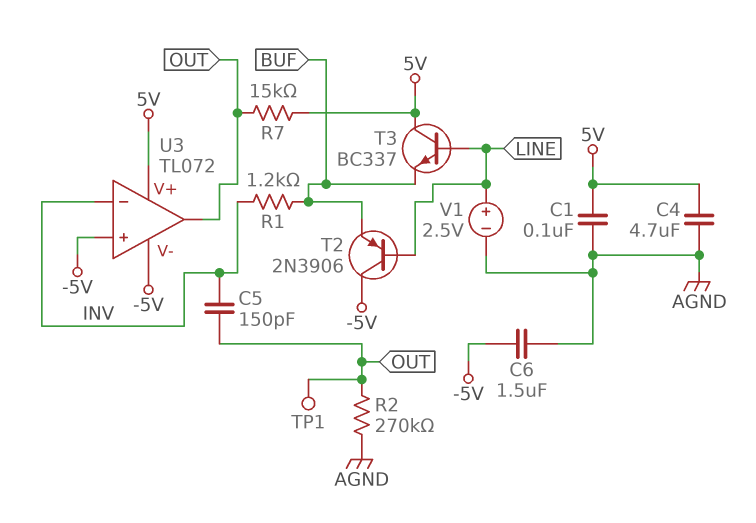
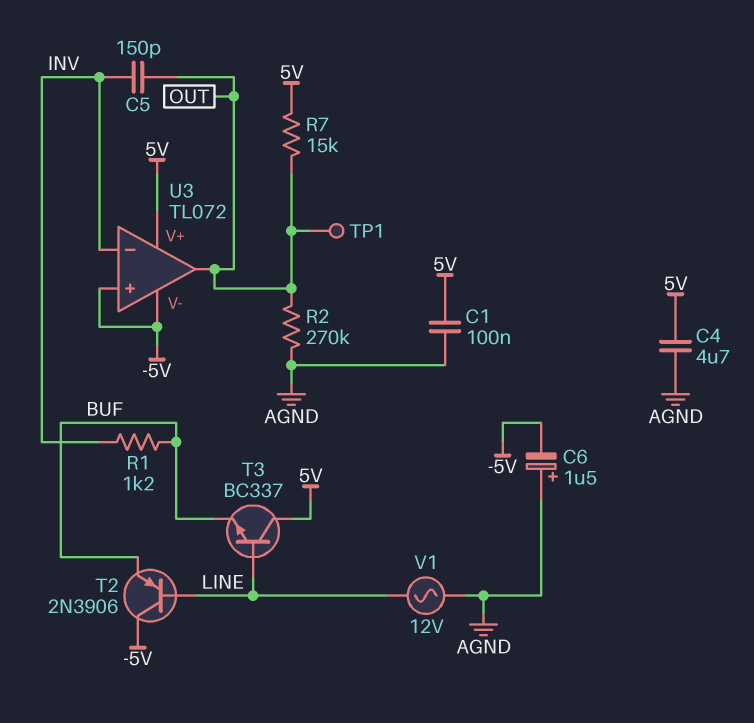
C6: 1.5uF (-5V, AGND) -> 1.5uF (plus AGND, minus -5V)
V1: 2.5V (plus LINE, minus AGND) -> AC 12V (AGND, LINE)

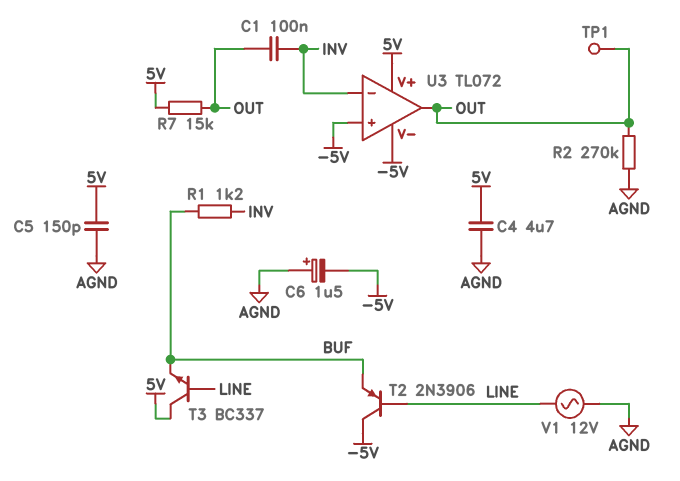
C1: 100nF (5V, AGND) -> 100nF (INV, OUT)
C5: 150pF (INV, OUT) -> 150pF (5V, AGND)

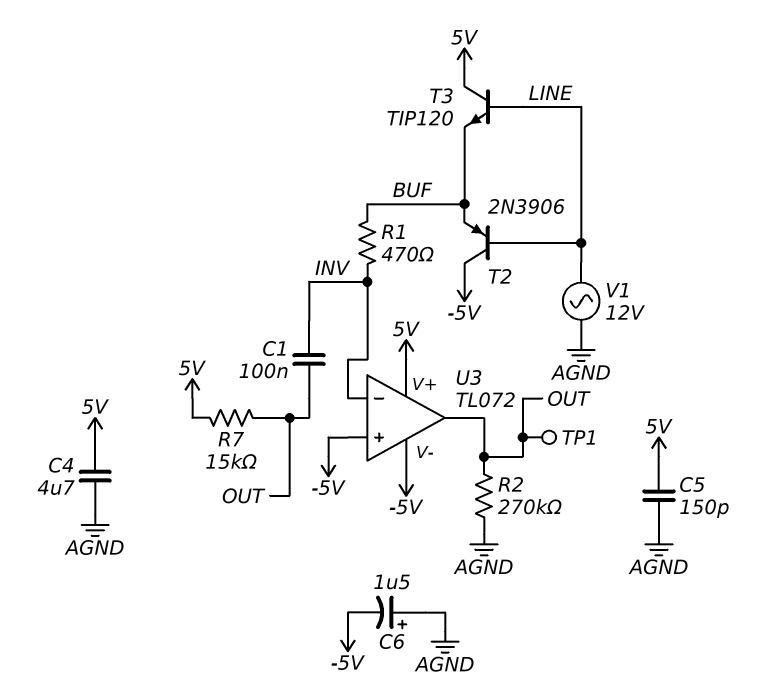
R1: 1.2k (BUF, INV) -> 470 (BUF, INV)
T3: NPN BC337 (B LINE, C 5V, E BUF) -> NPN TIP120 (B LINE, C 5V, E BUF)

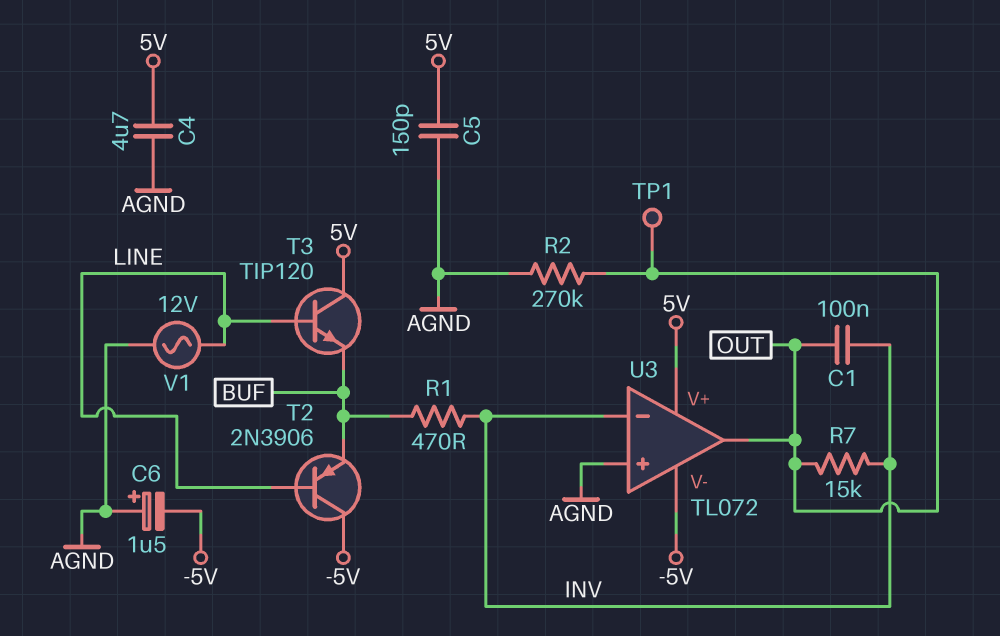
R7: 15k (5V, OUT) -> 15k (INV, OUT)
U3 pin in+: -5V -> AGND

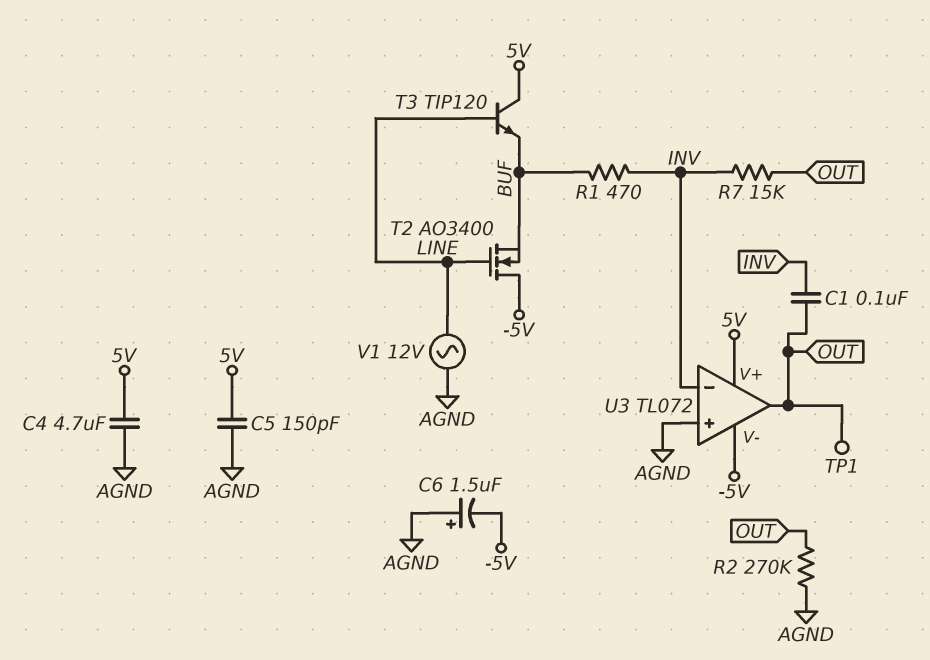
T2: PNP 2N3906 (B LINE, C -5V, E BUF) -> NMOS AO3400 (G LINE, D -5V, S BUF)

